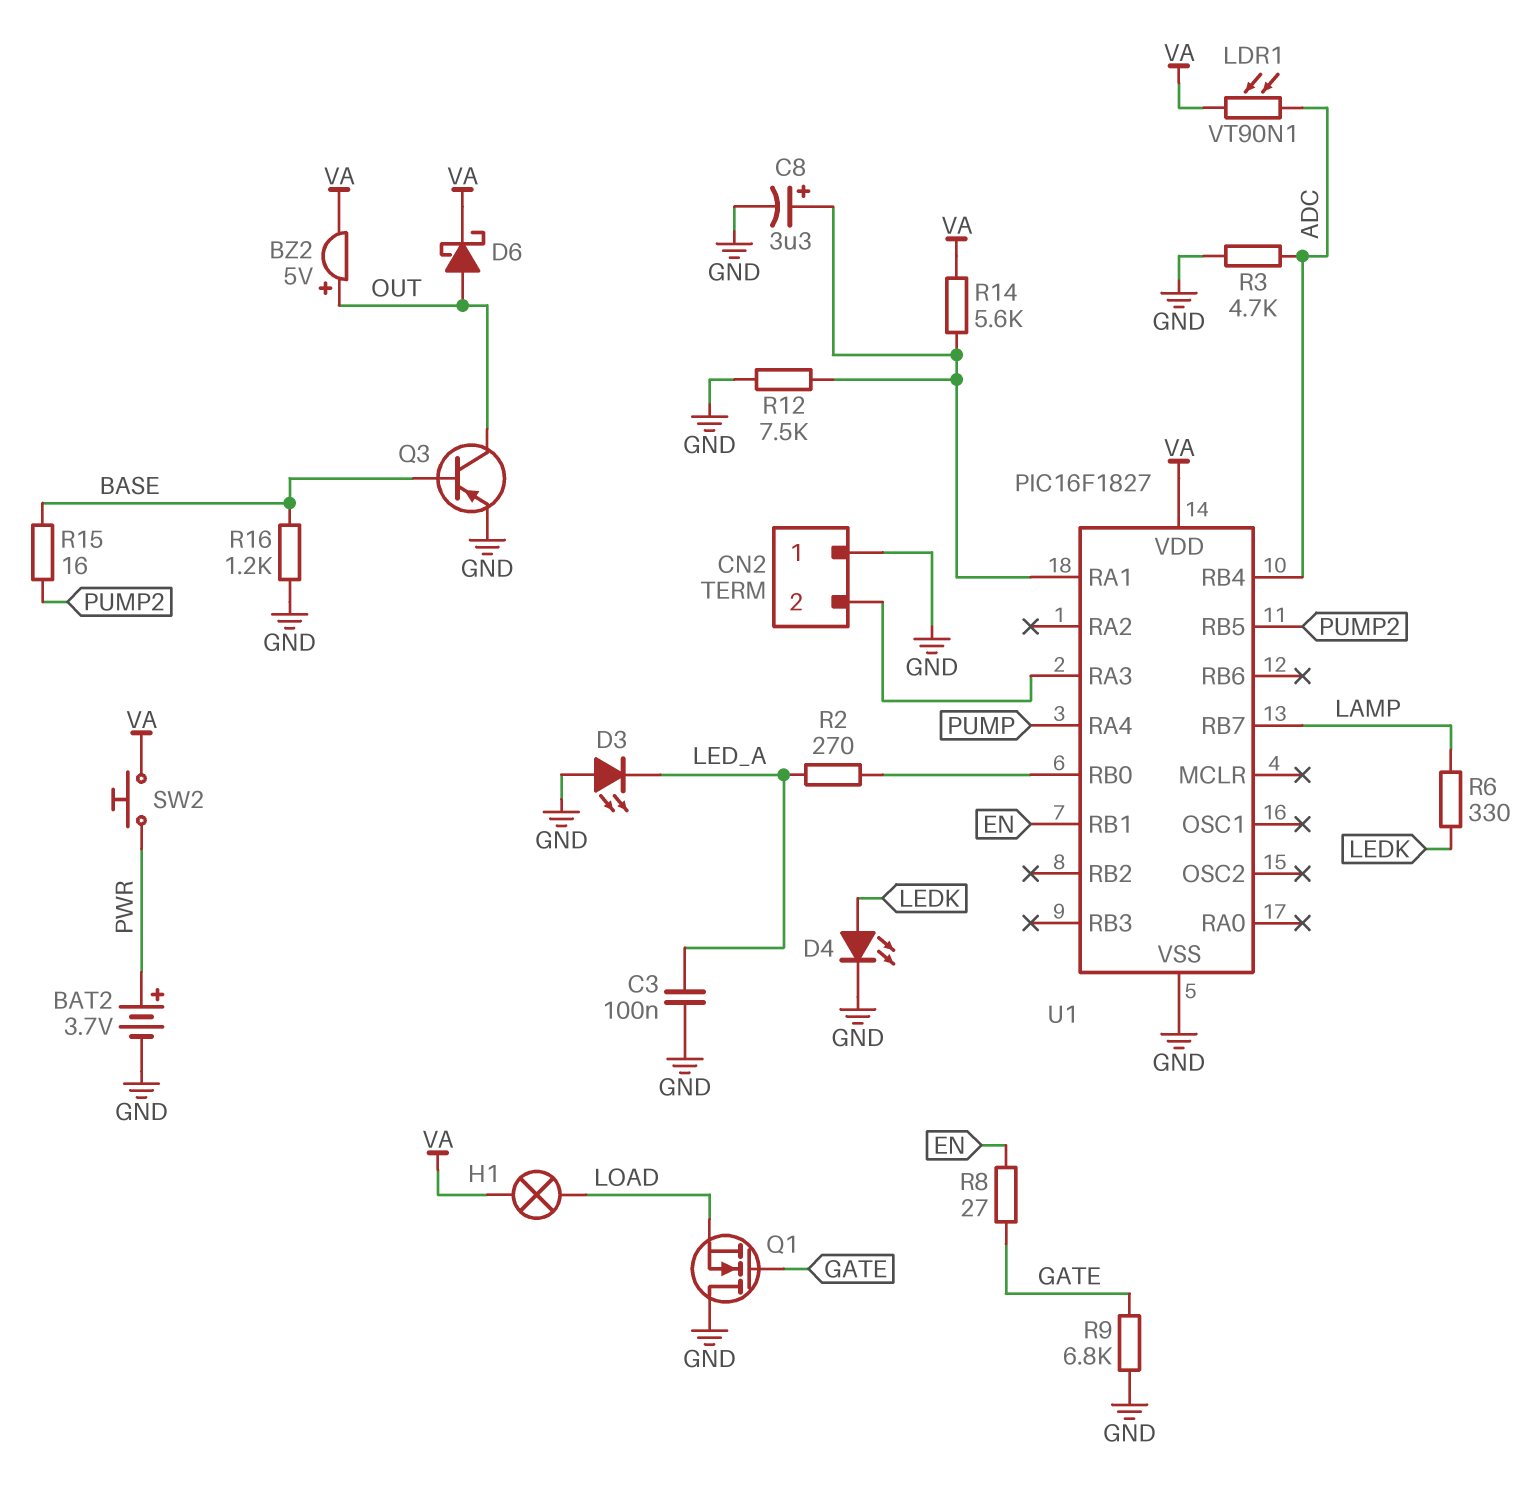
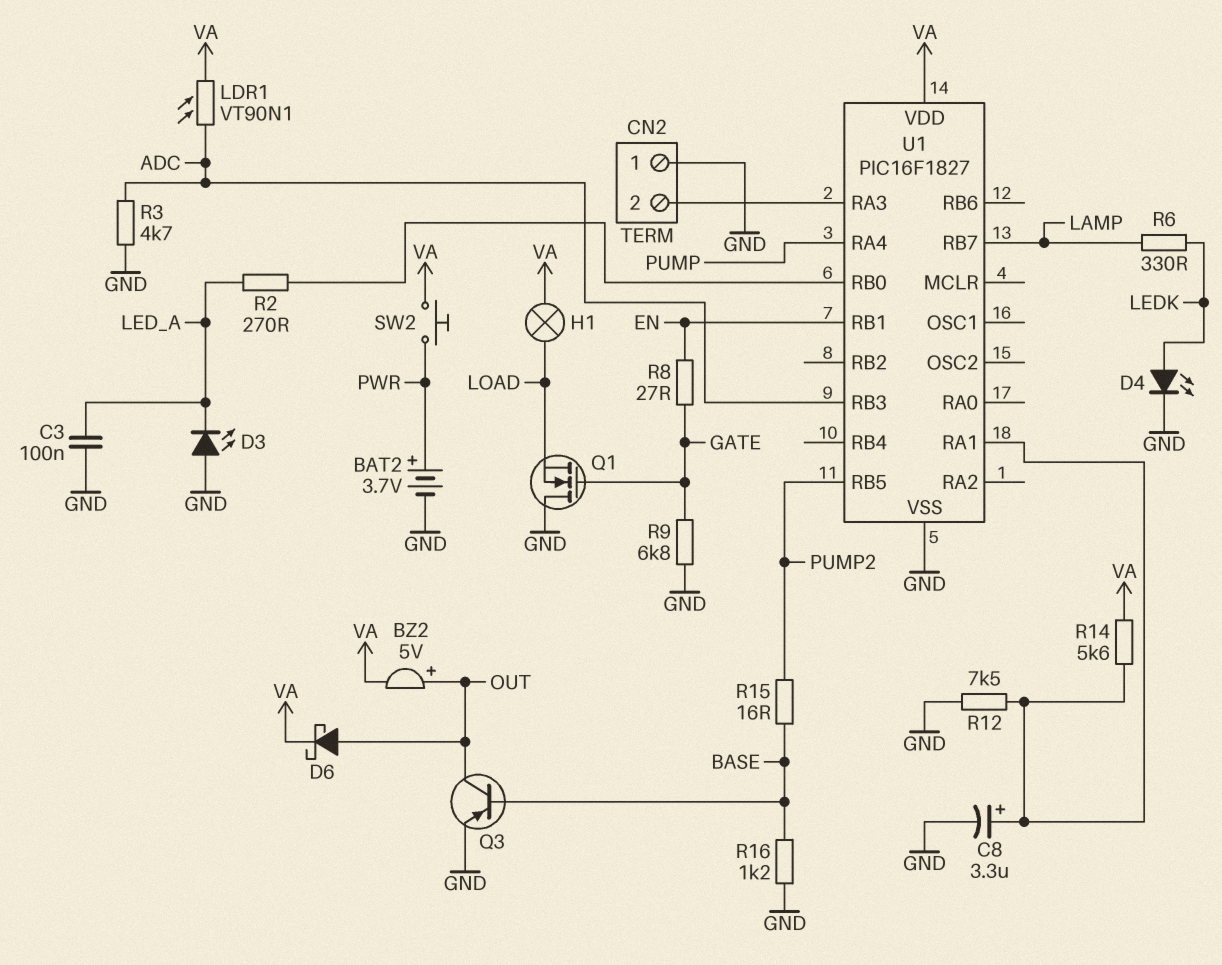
U1 pin RB3: none -> ADC
U1 pin RB4: ADC -> none

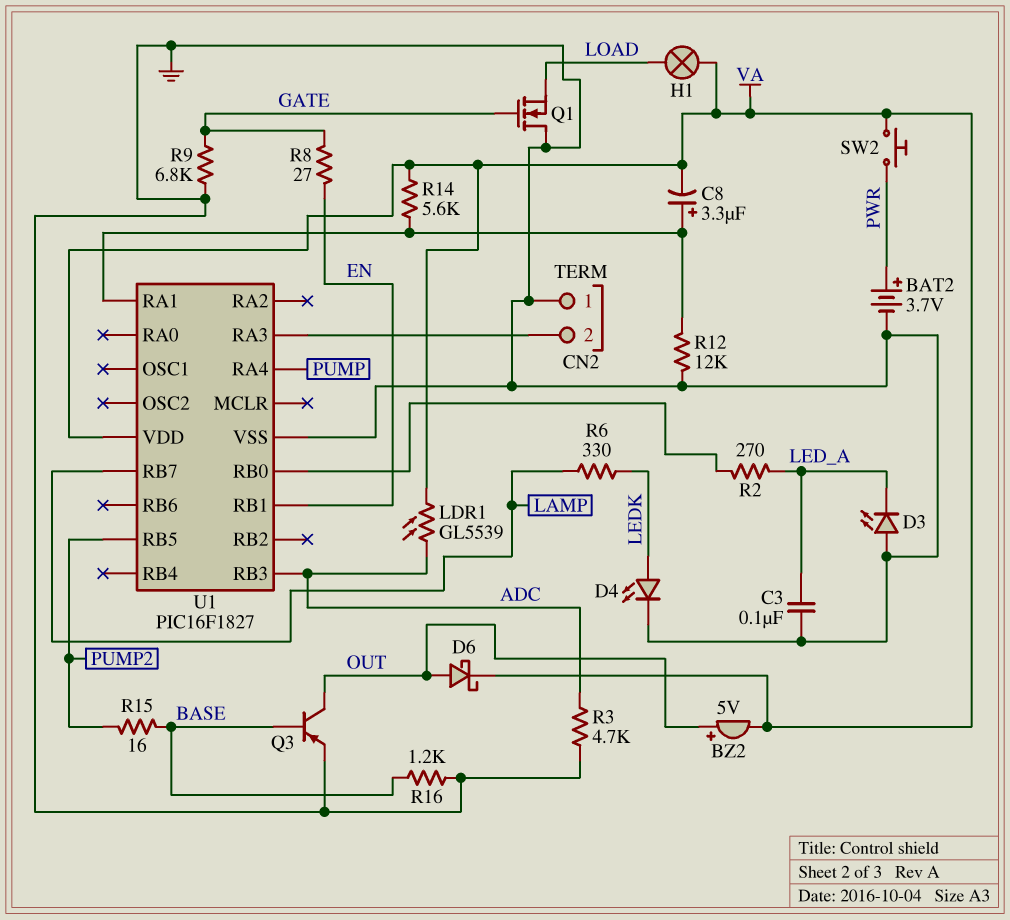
C8: 3.3uF (plus U1/RA1, minus GND) -> 3.3uF (plus U1/RA1, minus VA)
LDR1: VT90N1 (ADC, VA) -> GL5539 (ADC, VA)
R12: 7.5k (GND, U1/RA1) -> 12k (GND, U1/RA1)

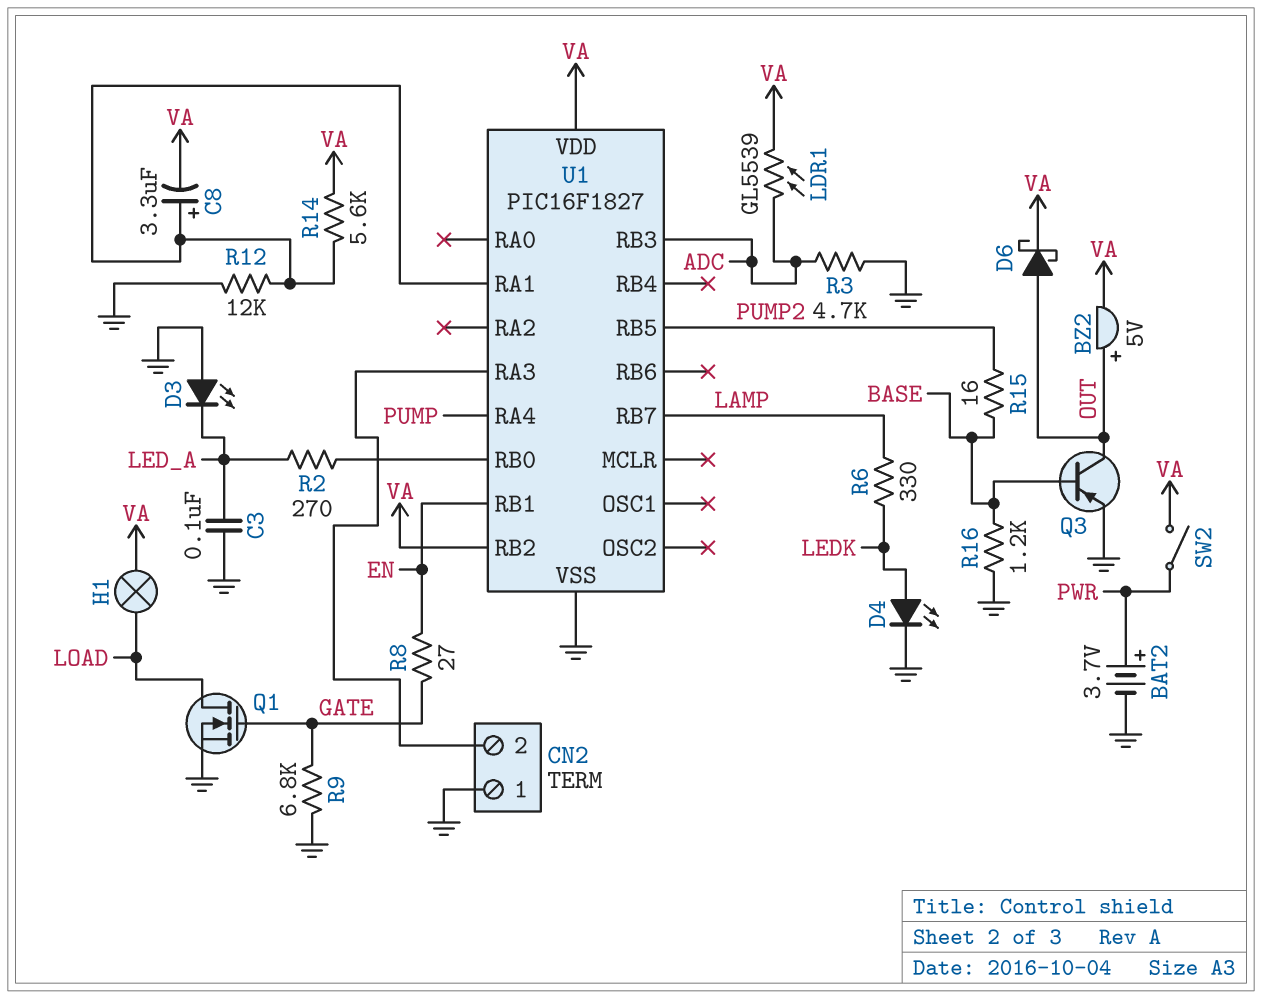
Q1: NMOS (G GATE, D GND, S LOAD) -> NMOS (G GATE, D LOAD, S GND)
SW2: button (PWR, VA) -> switch (PWR, VA)
U1 pin RB2: none -> VA

